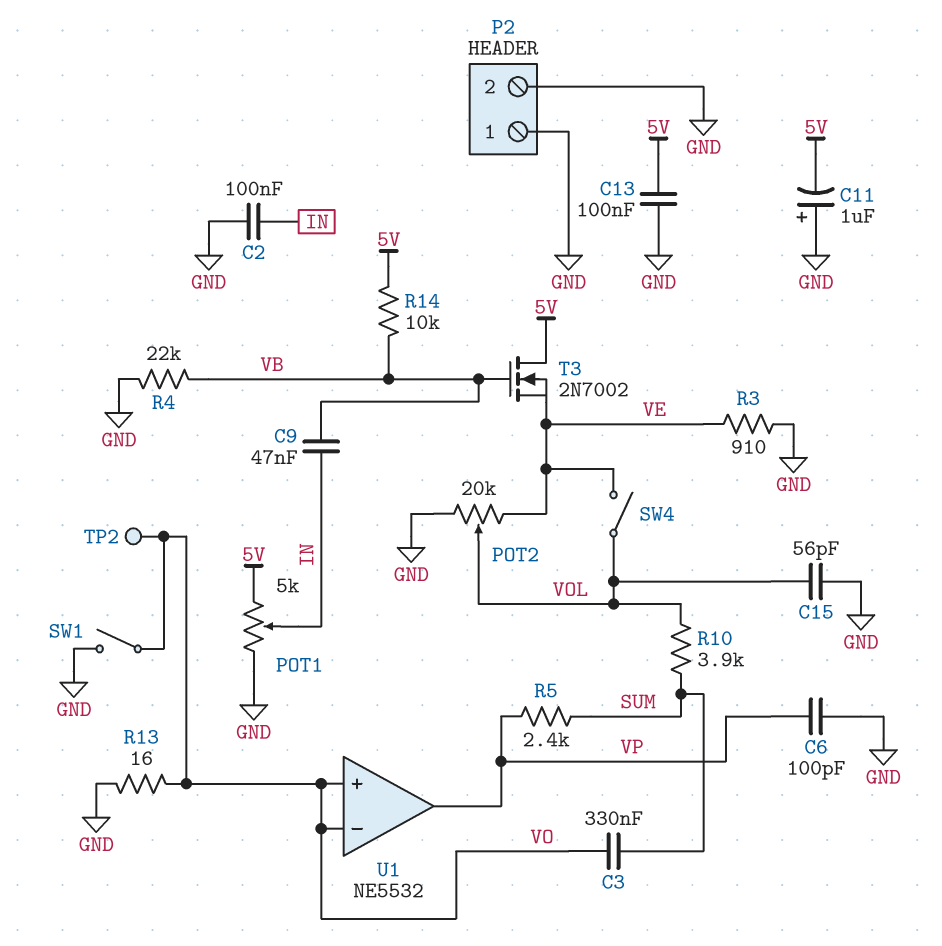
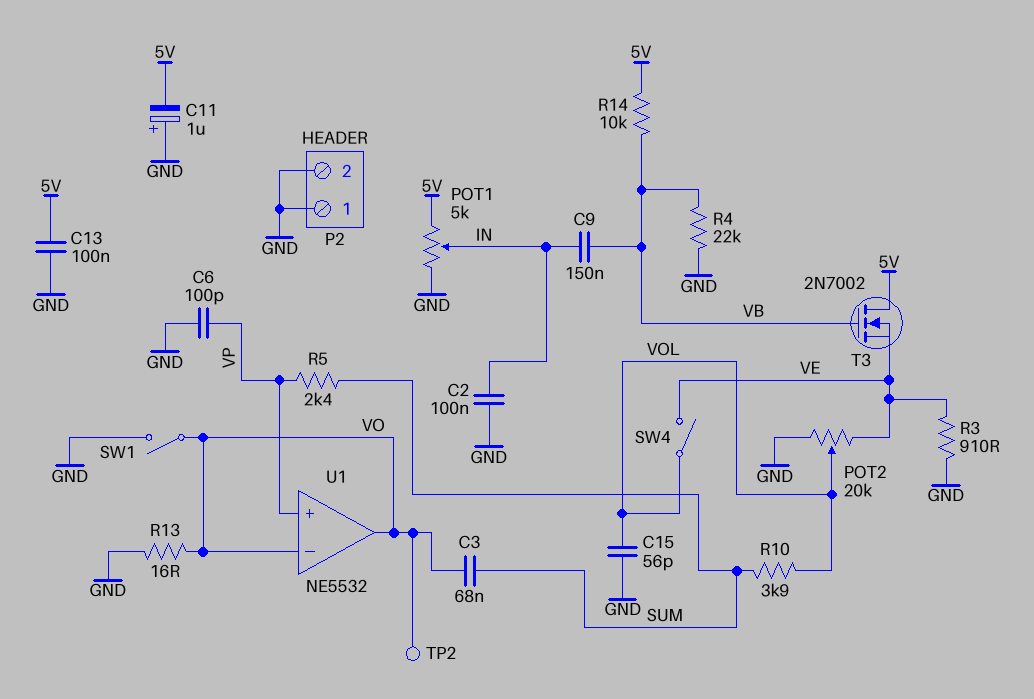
C3: 330nF (SUM, VO) -> 68nF (SUM, VO)
C9: 47nF (IN, VB) -> 150nF (IN, VB)
U1 pin in+: VO -> VP
U1 pin out: VP -> VO

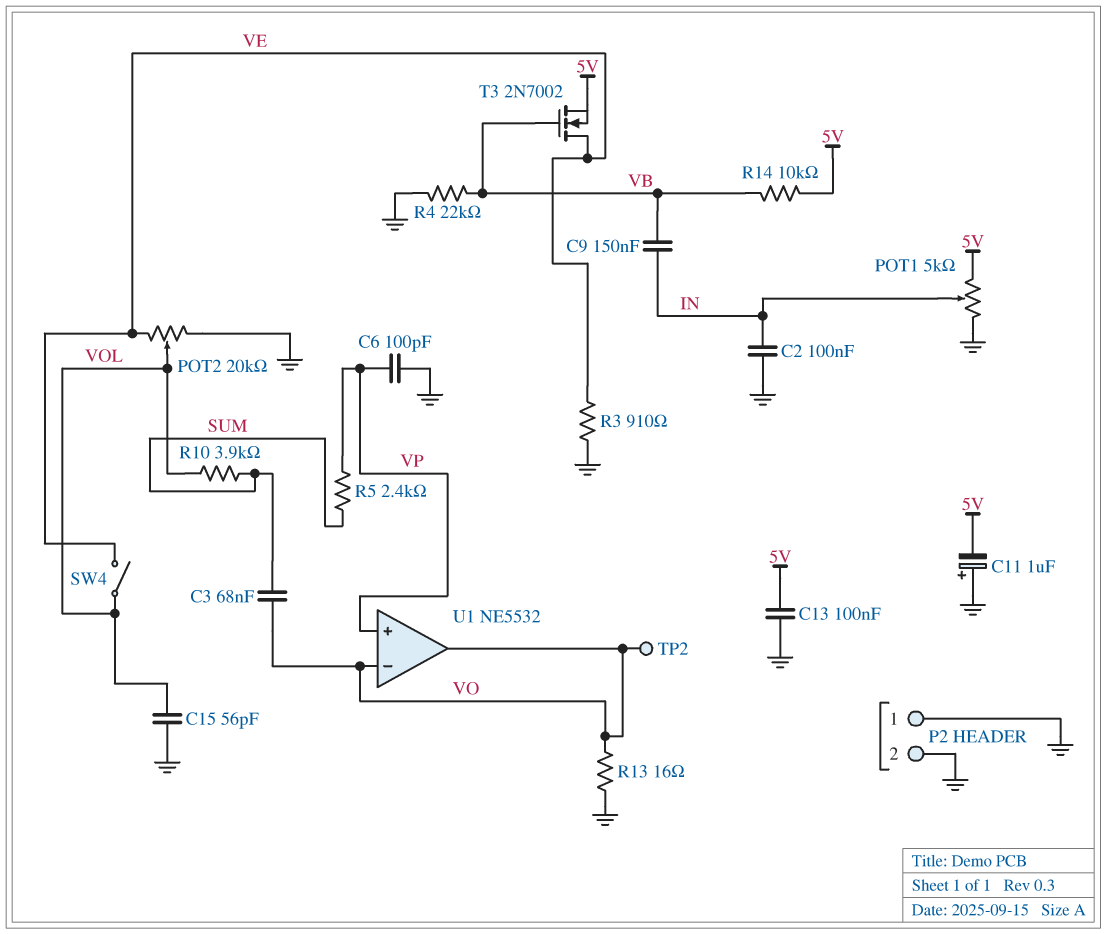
SW1: switch (GND, VO) -> none
T3: NMOS 2N7002 (G VB, D 5V, S VE) -> NMOS 2N7002 (G VB, D VE, S 5V)

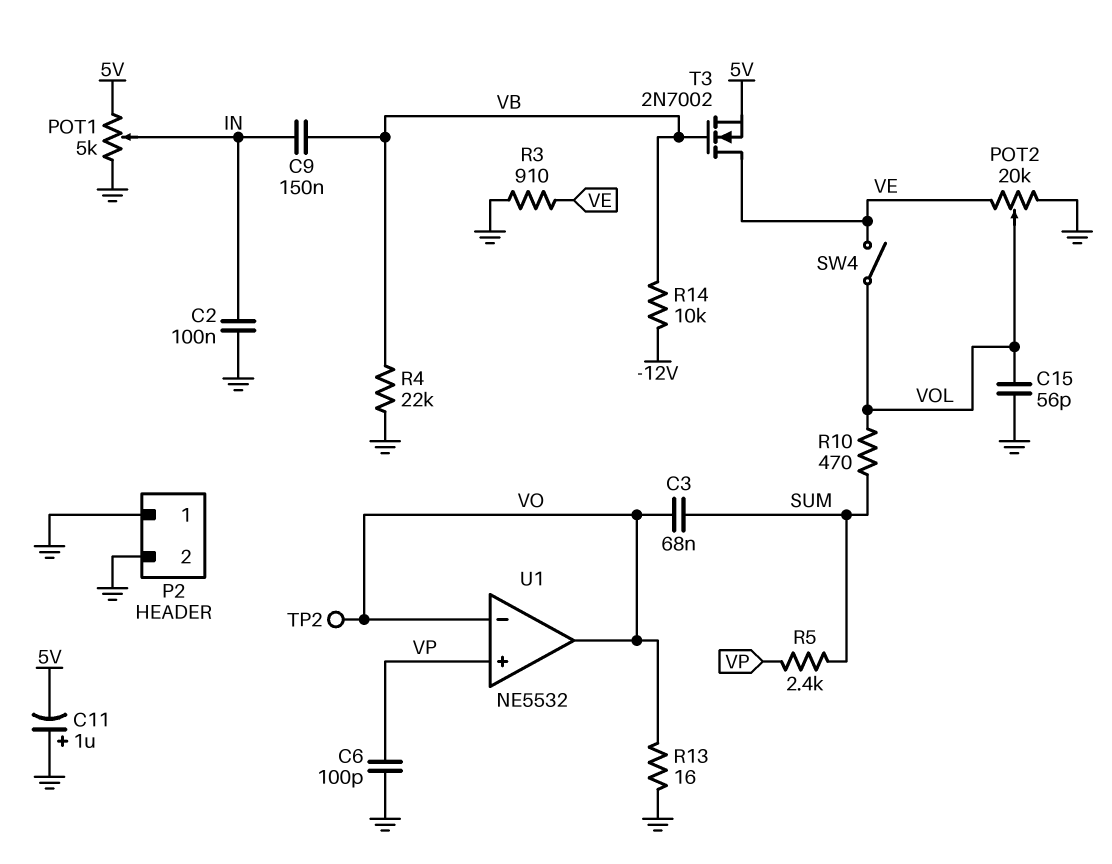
C13: 100nF (5V, GND) -> none
R10: 3.9k (SUM, VOL) -> 470 (SUM, VOL)
R14: 10k (5V, VB) -> 10k (-12V, VB)

